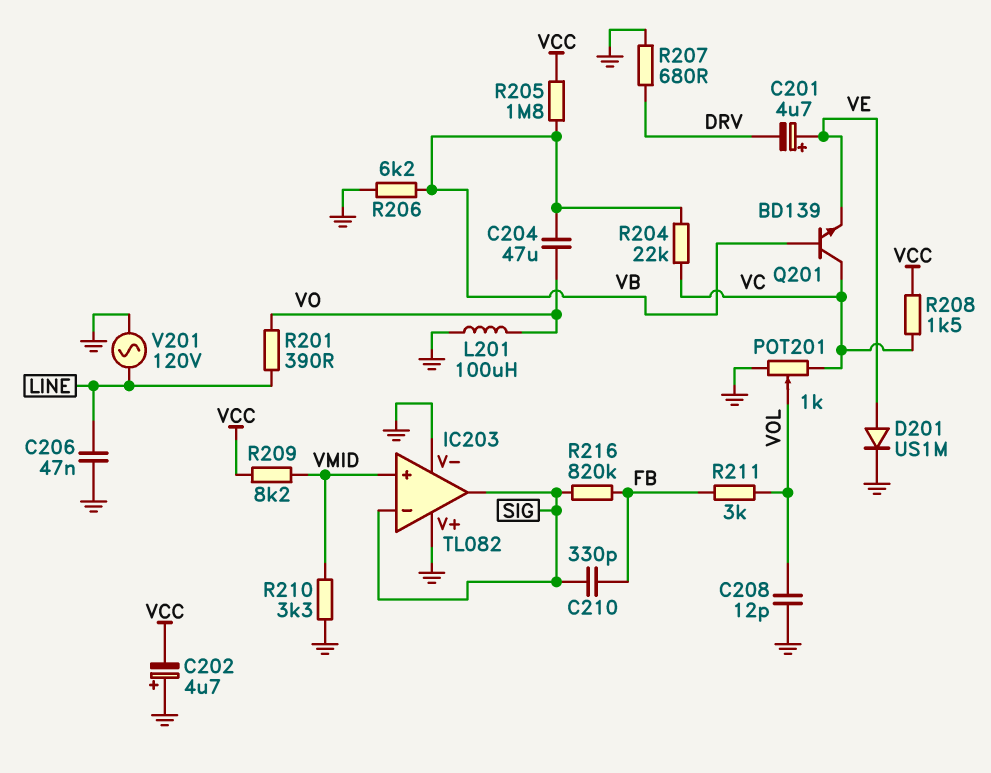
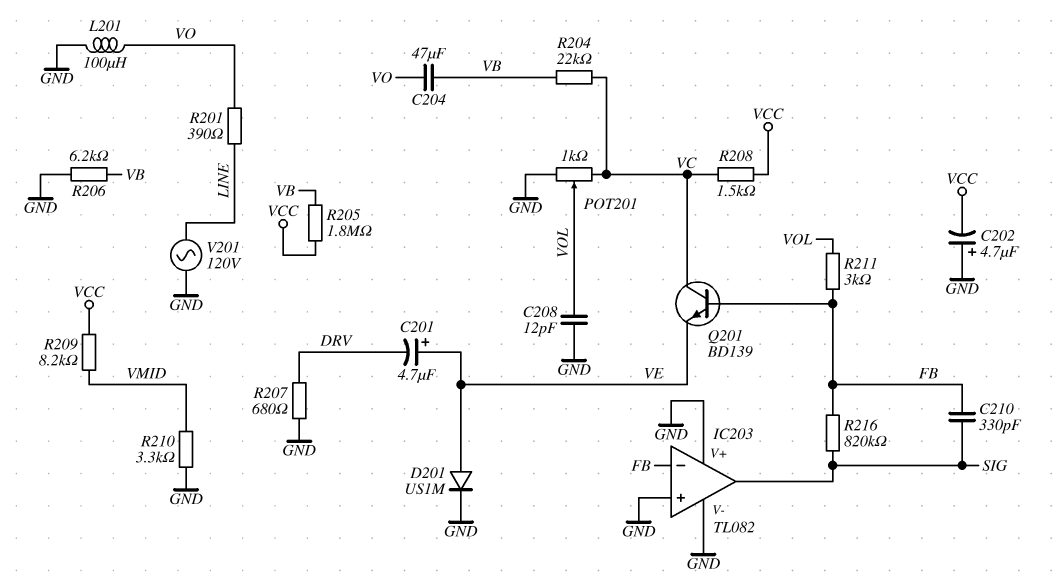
C206: 47nF (GND, LINE) -> none
IC203 pin in+: VMID -> GND
IC203 pin in-: SIG -> FB
Q201: NPN BD139 (B VB, C VC, E VE) -> NPN BD139 (B FB, C VC, E VE)

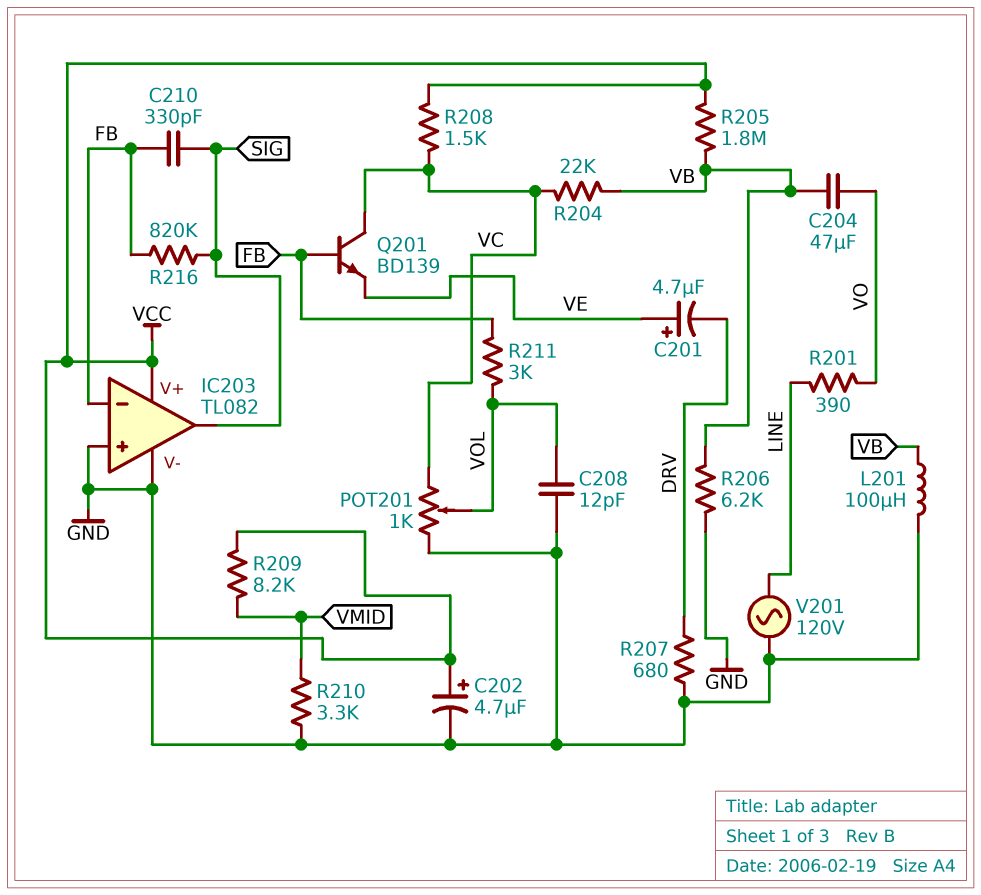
C202: 4.7uF (plus GND, minus VCC) -> 4.7uF (plus VCC, minus GND)
D201: diode US1M (A VE, K GND) -> none
IC203 pin V+: GND -> VCC
L201: 100uH (GND, VO) -> 100uH (GND, VB)

